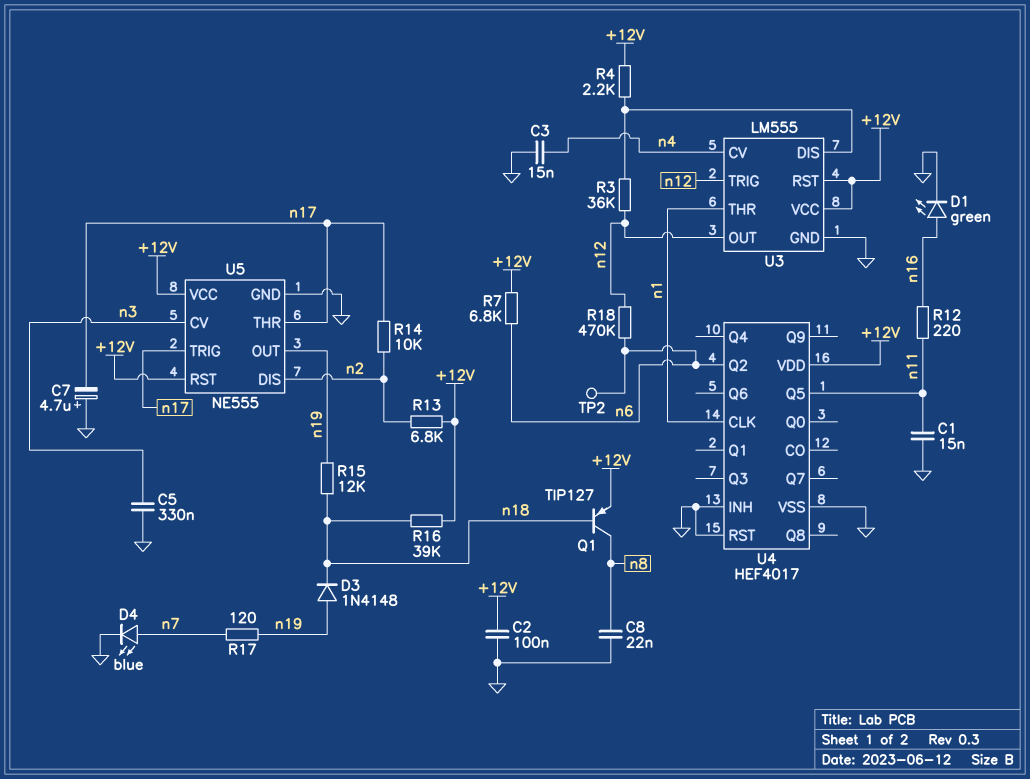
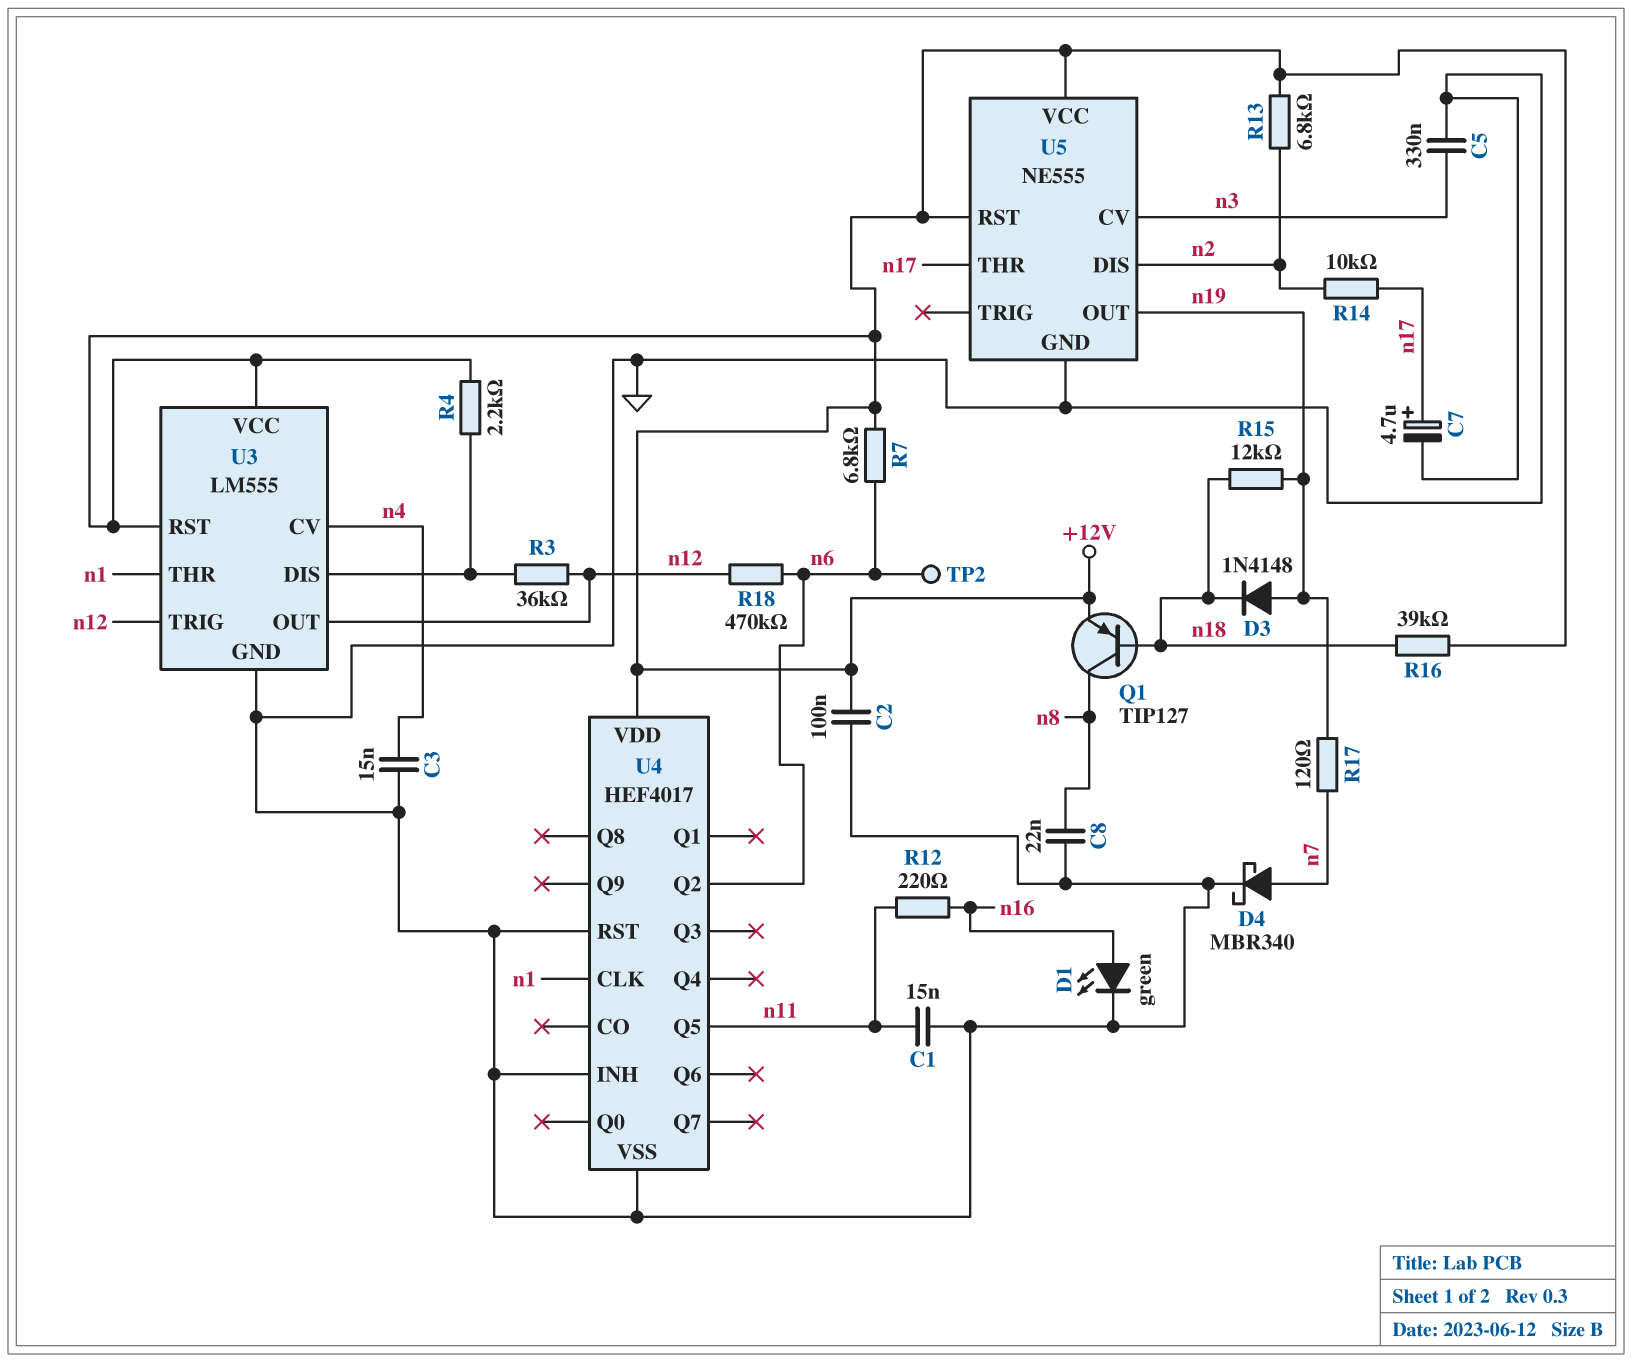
C7: 4.7uF (plus GND, minus n17) -> 4.7uF (plus n17, minus GND)
D4: LED blue (A n7, K GND) -> schottky MBR340 (A n7, K GND)
U5 pin TRIG: n17 -> none

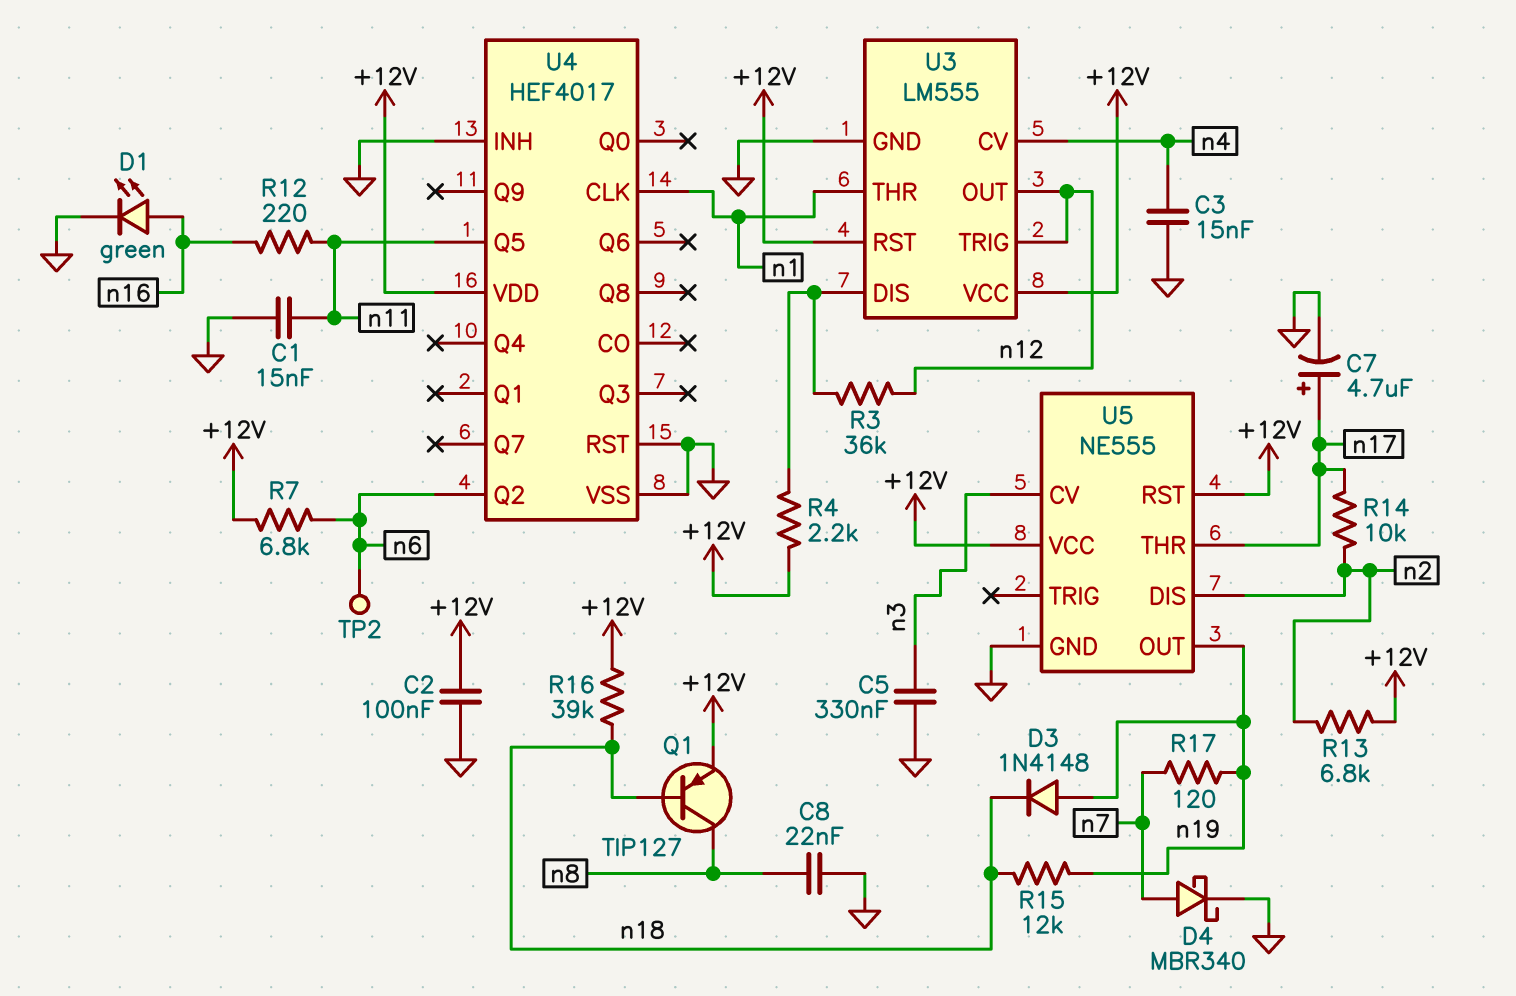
R18: 470k (n6, n12) -> none

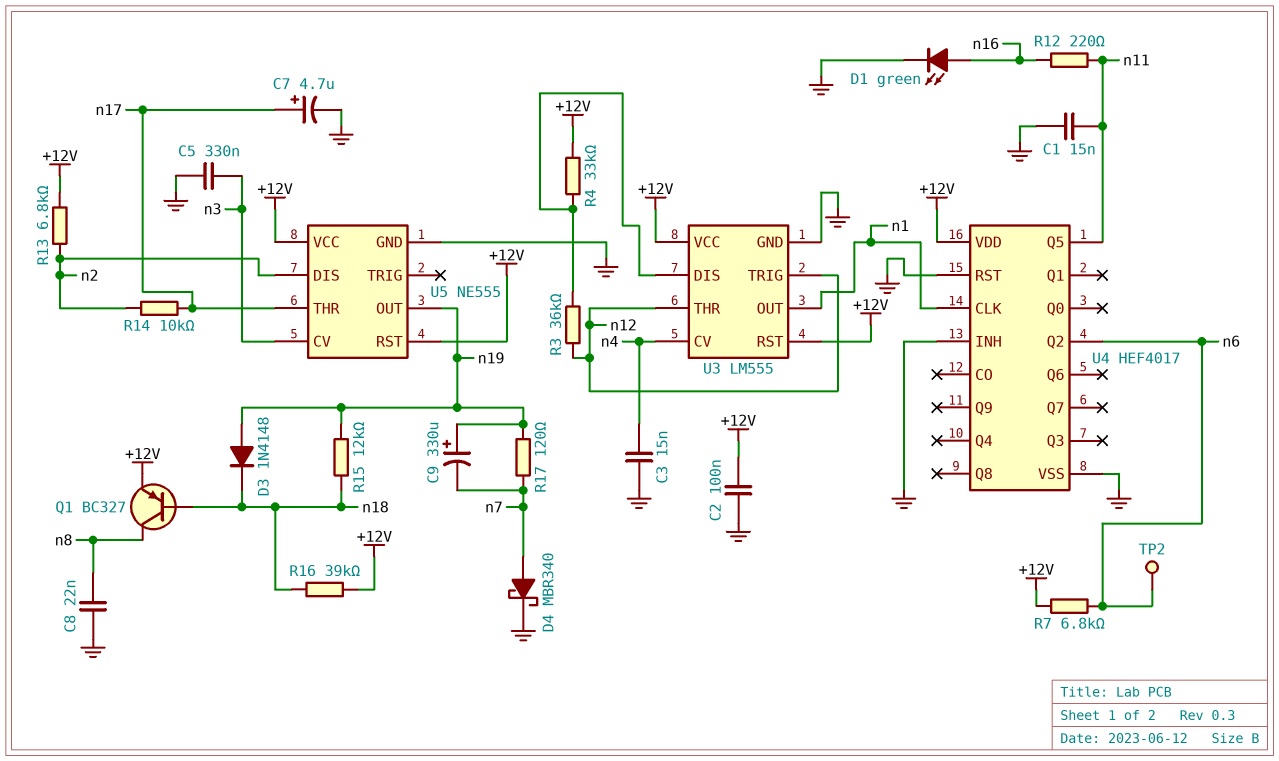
C9: none -> 330uF (plus n19, minus n7)
Q1: PNP TIP127 (B n18, C n8, E +12V) -> PNP BC327 (B n18, C n8, E +12V)
R4: 2.2k (+12V, U3/DIS) -> 33k (+12V, U3/DIS)
U3 pin OUT: n12 -> n1
U3 pin THR: n1 -> n12

